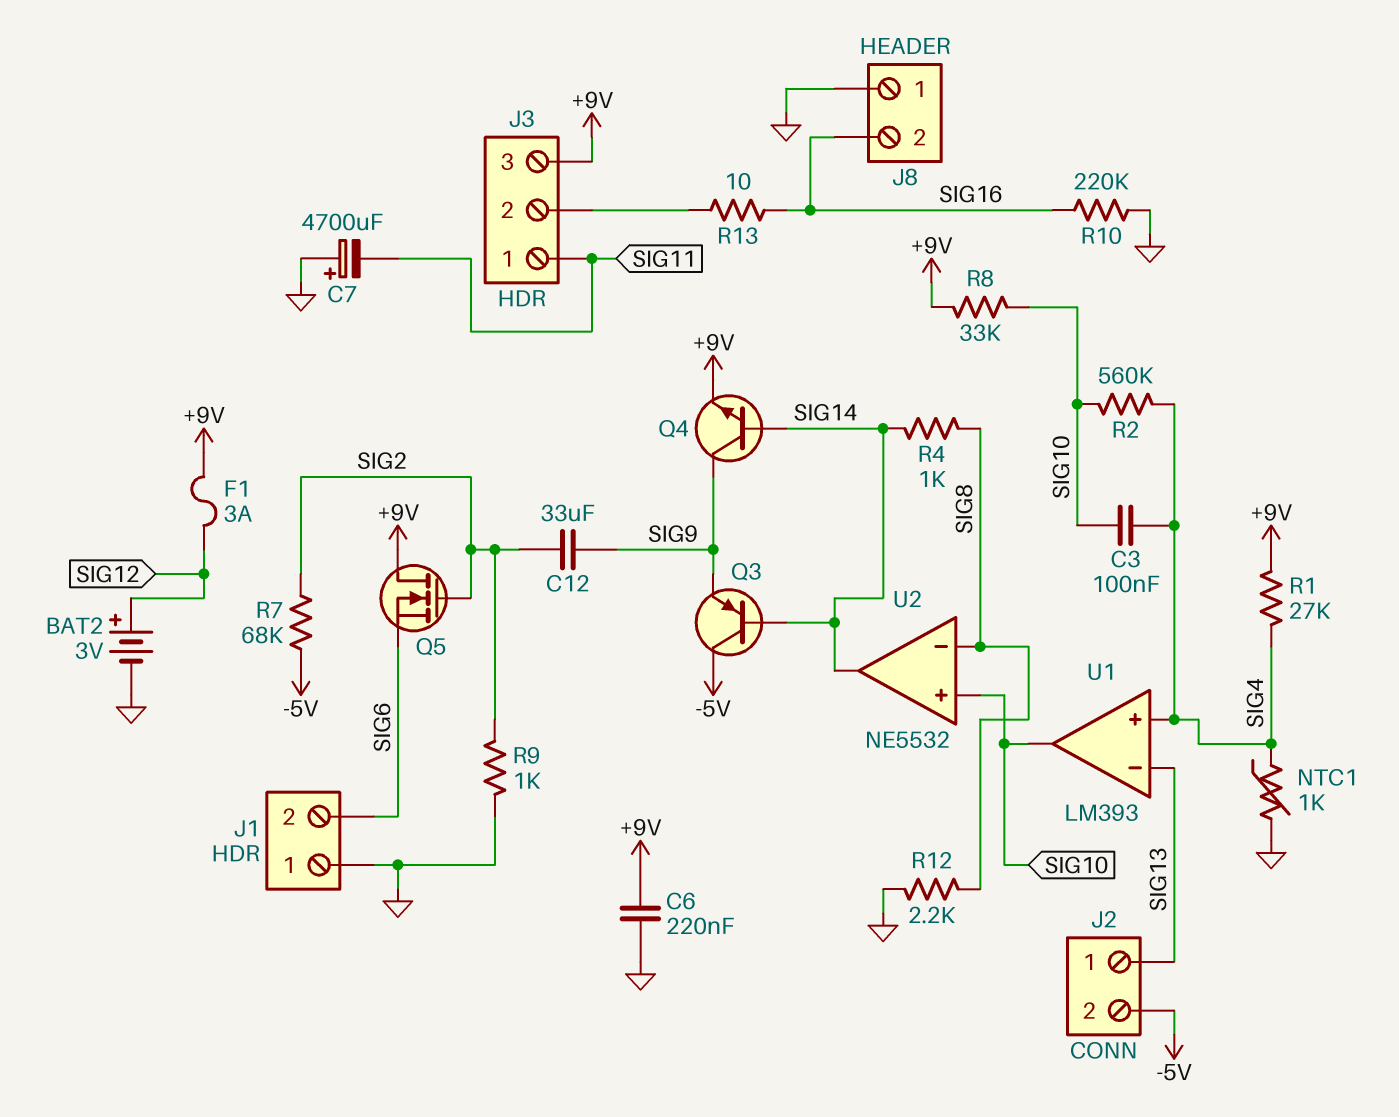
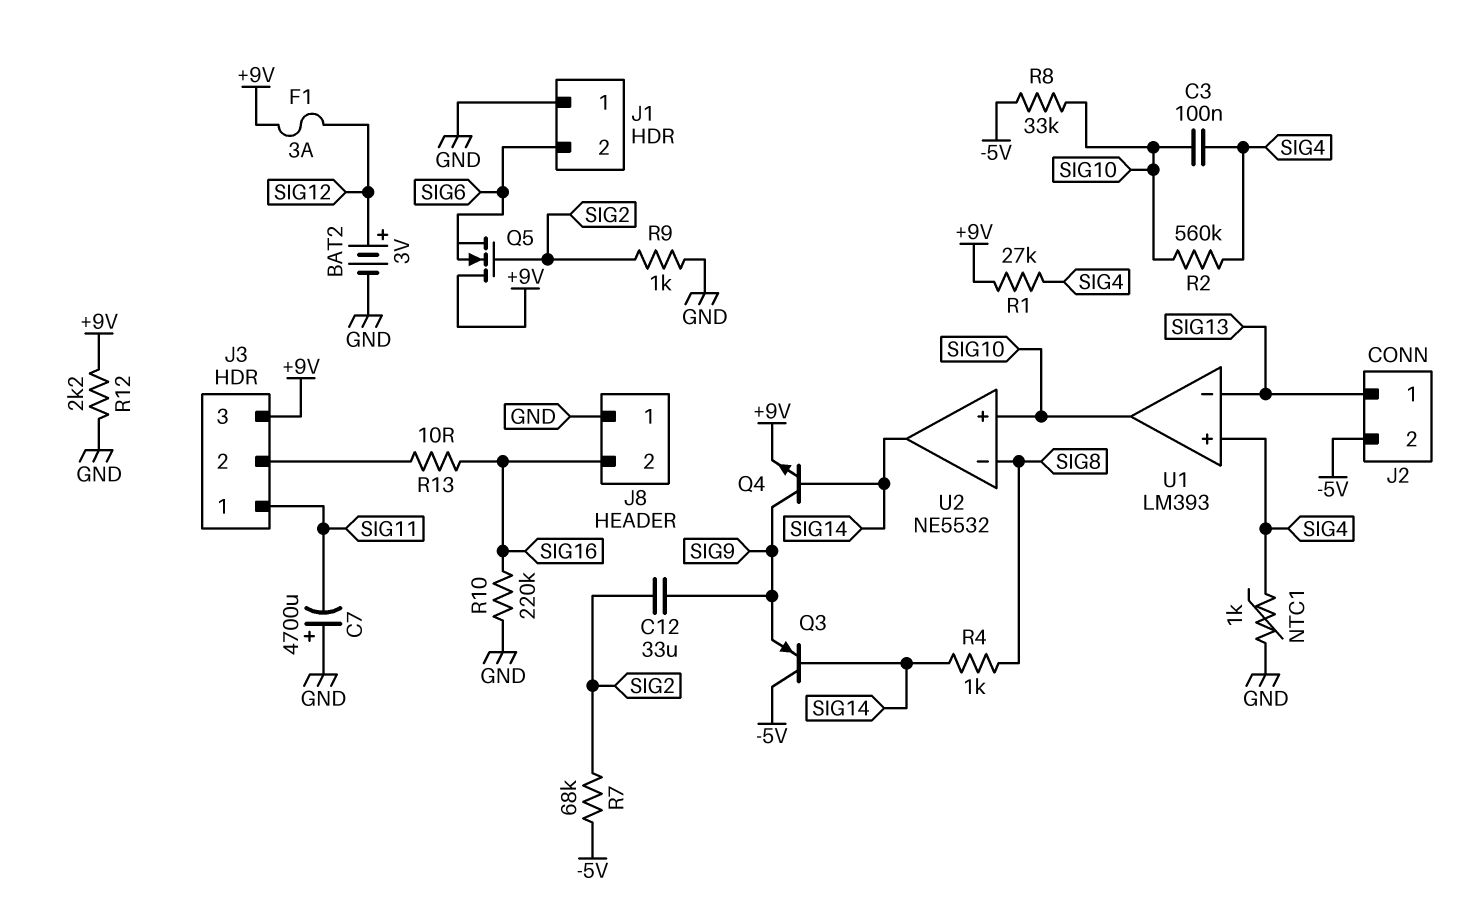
C6: 220nF (+9V, GND) -> none
R8: 33k (+9V, SIG10) -> 33k (-5V, SIG10)
R12: 2.2k (GND, SIG8) -> 2.2k (+9V, GND)

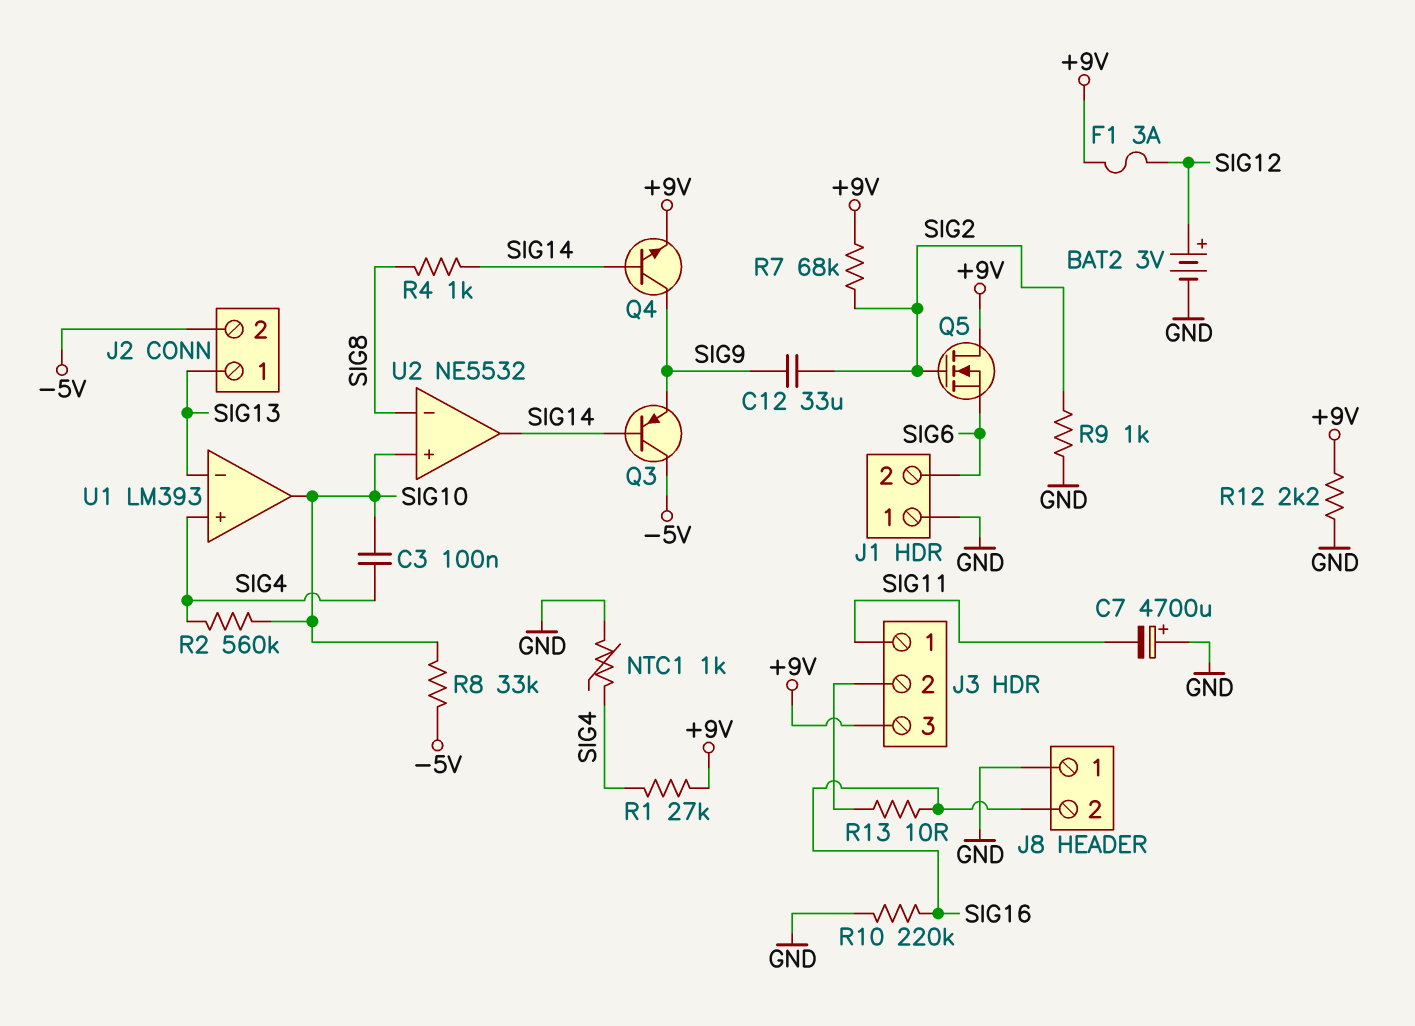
R7: 68k (-5V, SIG2) -> 68k (+9V, SIG2)

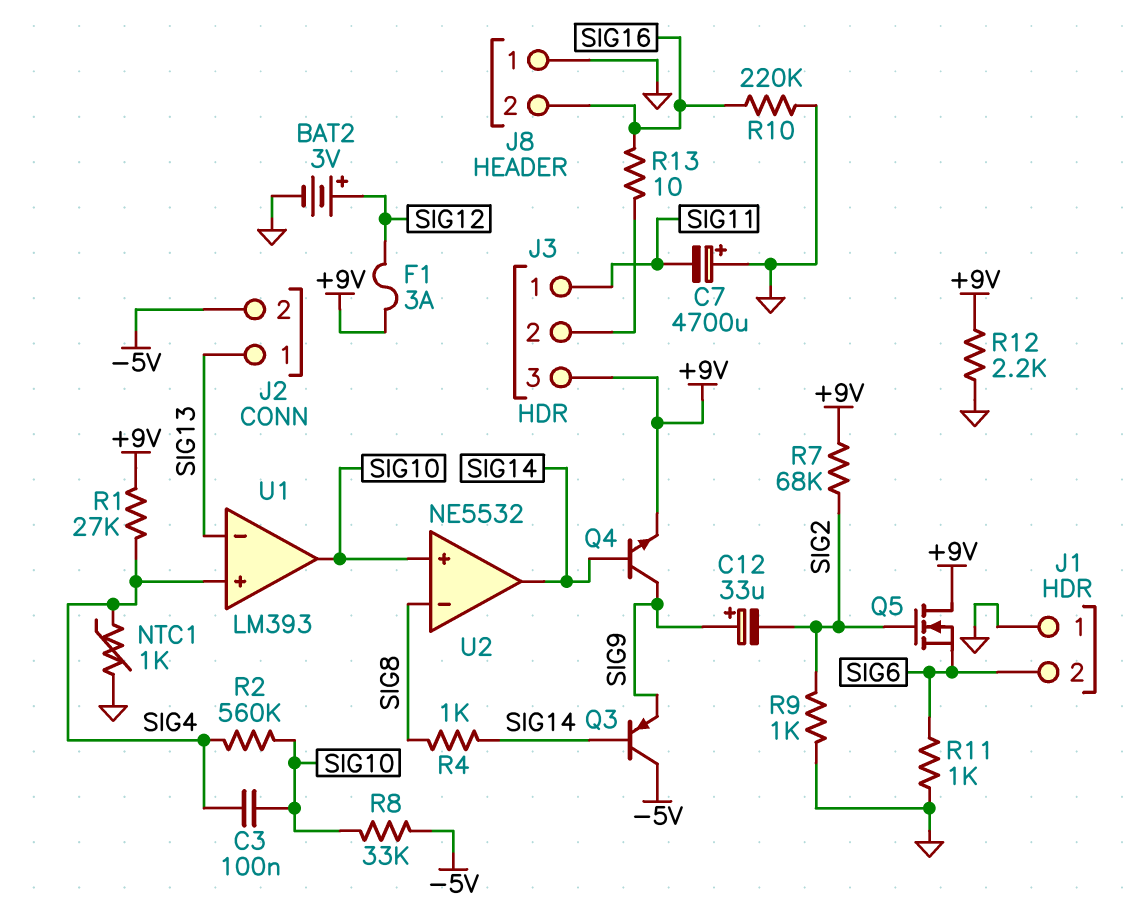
C12: 33uF (SIG2, SIG9) -> 33uF (plus SIG9, minus SIG2)
R11: none -> 1k (GND, SIG6)

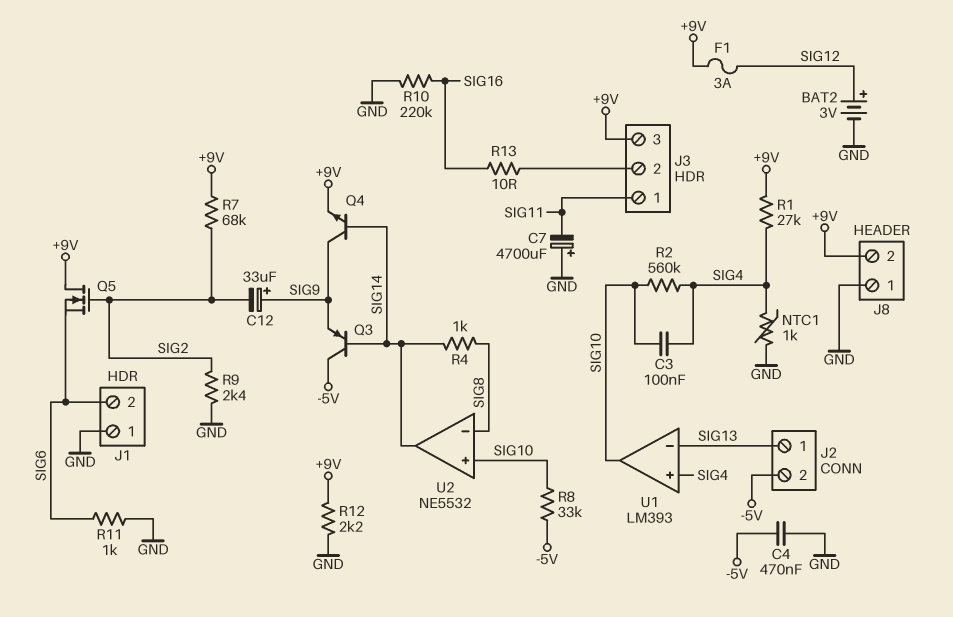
C4: none -> 470nF (-5V, GND)
J8 pin 2: SIG16 -> +9V
R9: 1k (GND, SIG2) -> 2.4k (GND, SIG2)

